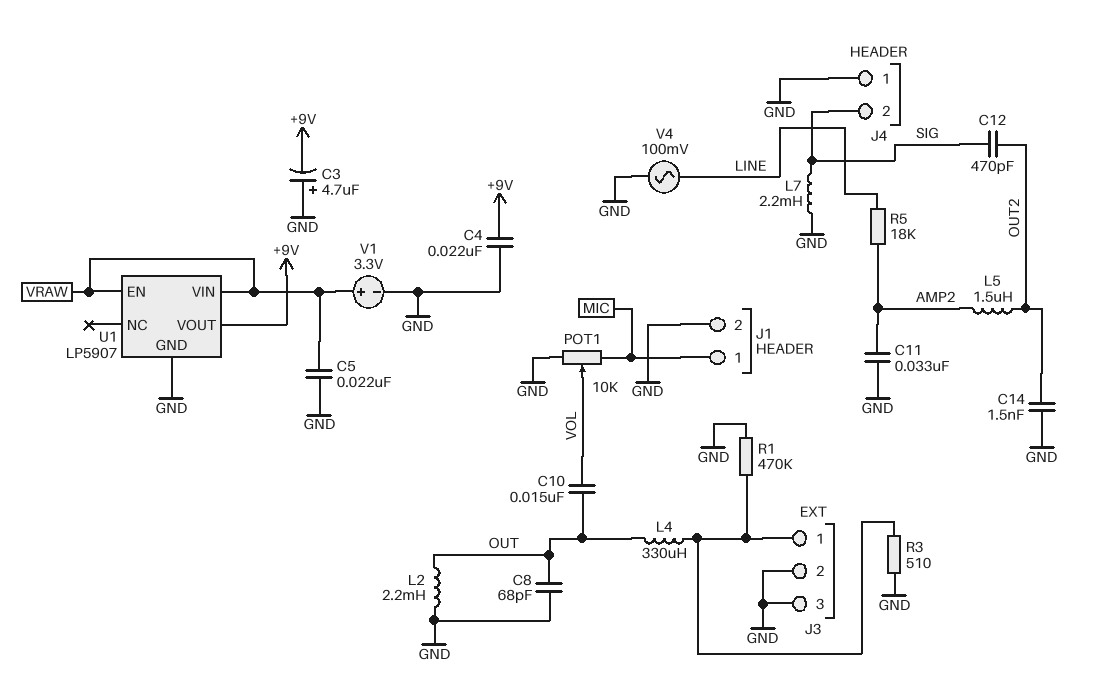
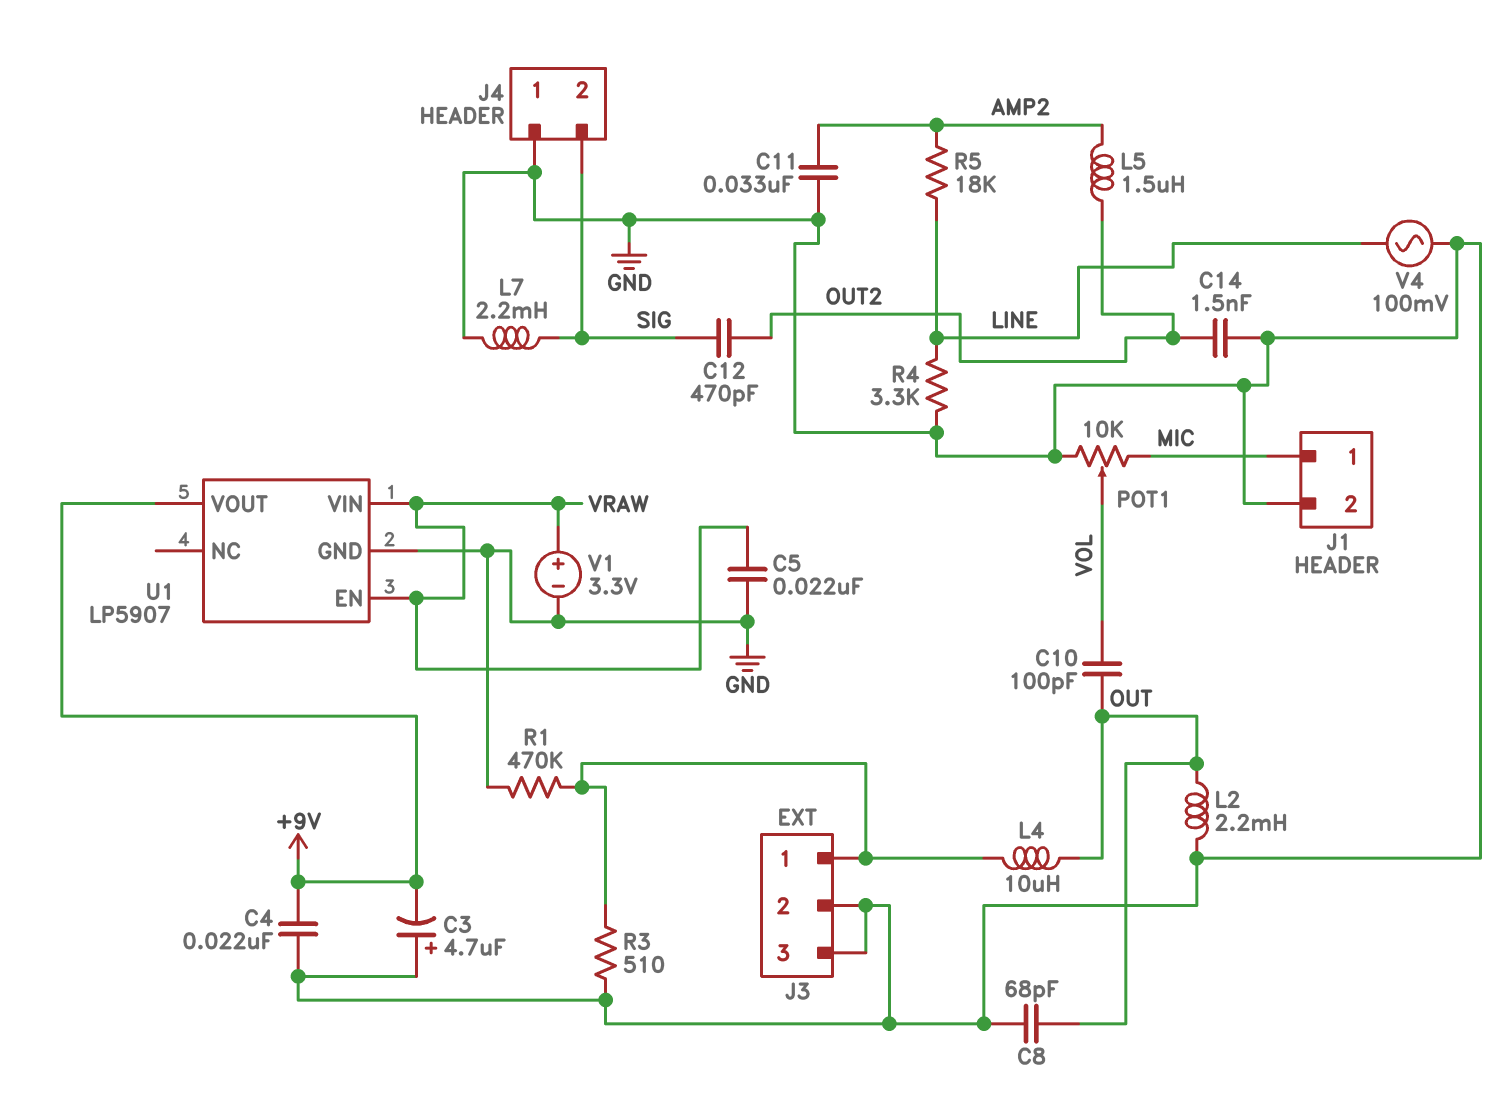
C10: 15nF (OUT, VOL) -> 100pF (OUT, VOL)
L4: 330uH (J3/1, OUT) -> 10uH (J3/1, OUT)
R4: none -> 3.3k (GND, LINE)

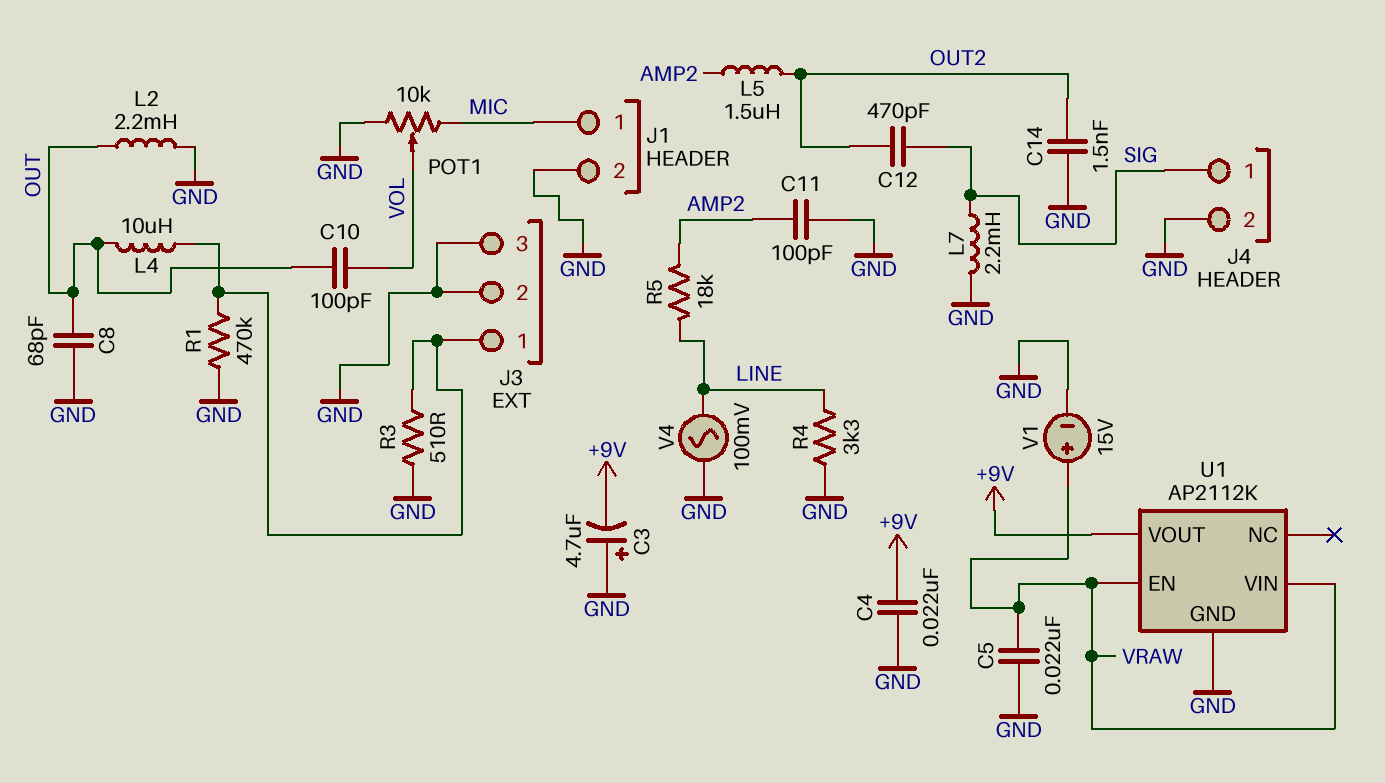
C11: 33nF (AMP2, GND) -> 100pF (AMP2, GND)
J4 pin 1: GND -> SIG
J4 pin 2: SIG -> GND
U1: LP5907 -> AP2112K
V1: 3.3V (plus VRAW, minus GND) -> 15V (plus VRAW, minus GND)

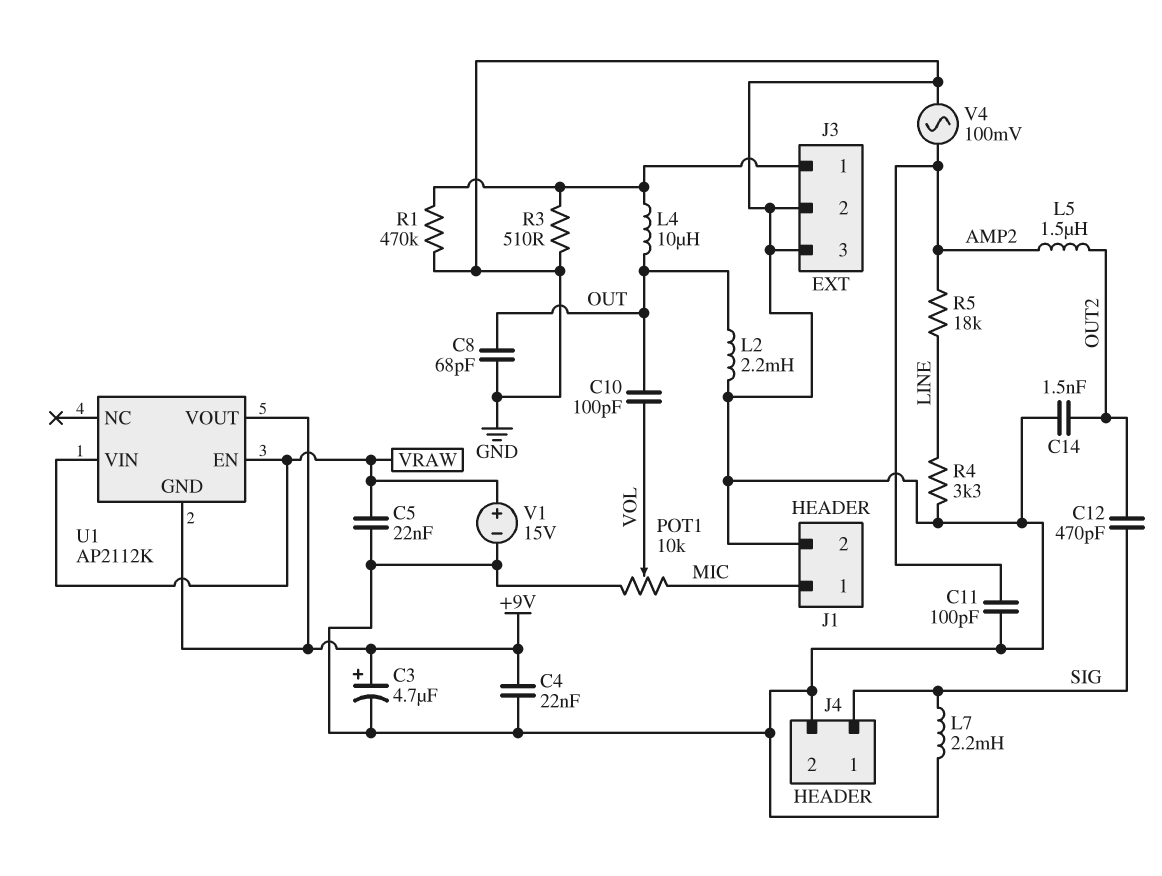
C3: 4.7uF (plus GND, minus +9V) -> 4.7uF (plus +9V, minus GND)
U1 pin GND: GND -> +9V
V4: AC 100mV (GND, LINE) -> AC 100mV (AMP2, GND)

